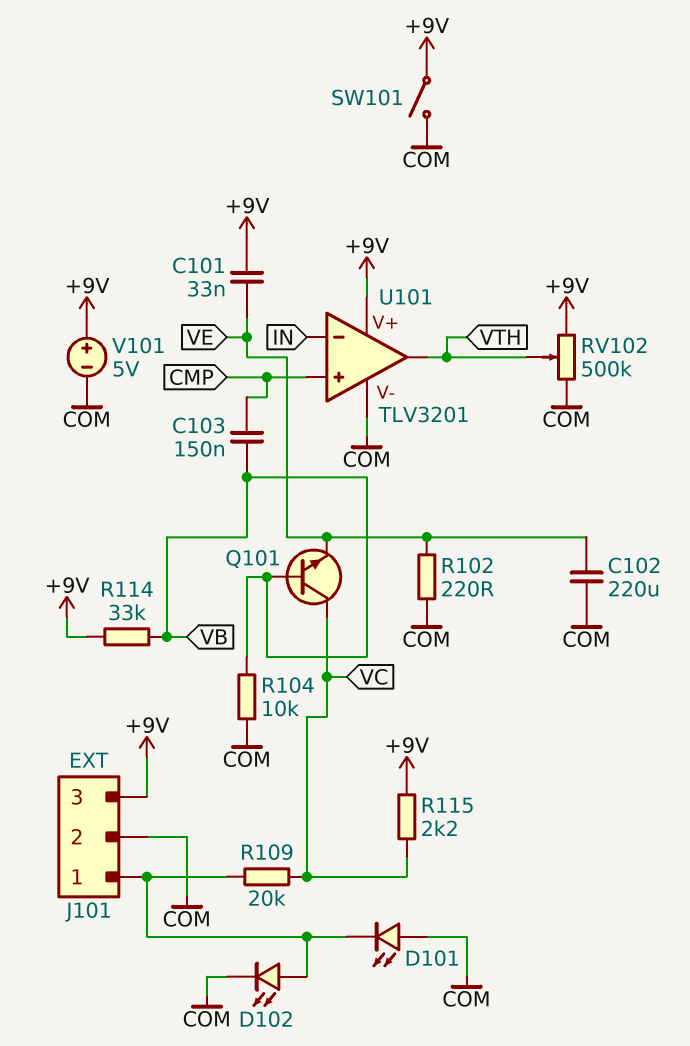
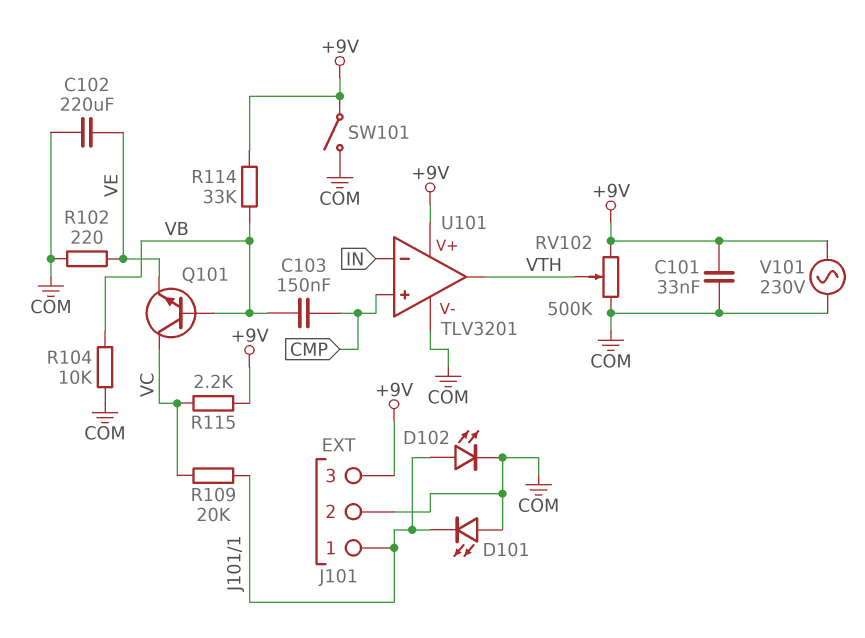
C101: 33nF (+9V, VE) -> 33nF (+9V, COM)
V101: 5V (plus +9V, minus COM) -> AC 230V (+9V, COM)

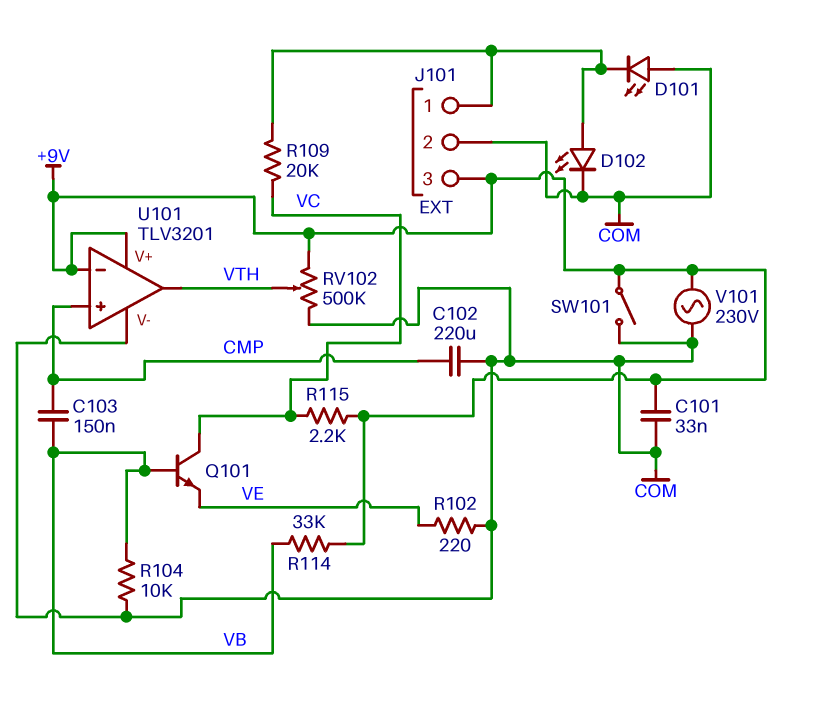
C102: 220uF (COM, VE) -> 220uF (CMP, COM)
U101 pin in-: IN -> +9V

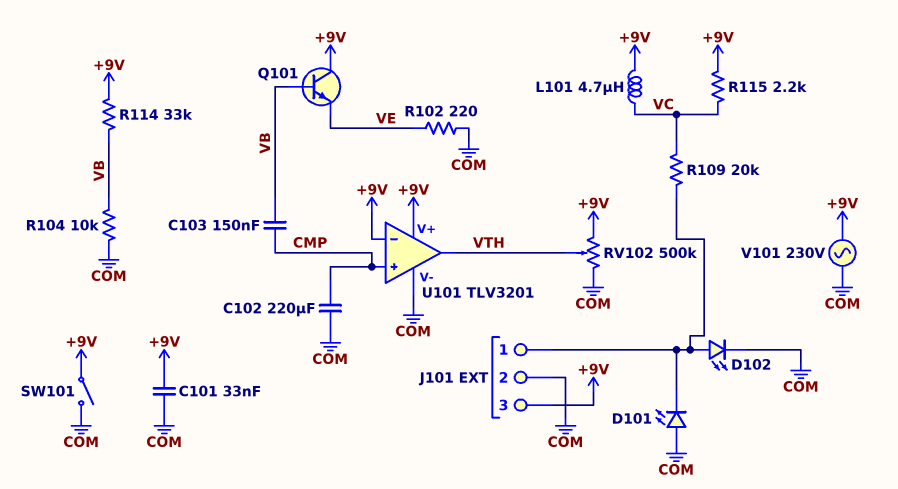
L101: none -> 4.7uH (+9V, VC)
Q101: NPN (B VB, C VC, E VE) -> NPN (B VB, C +9V, E VE)

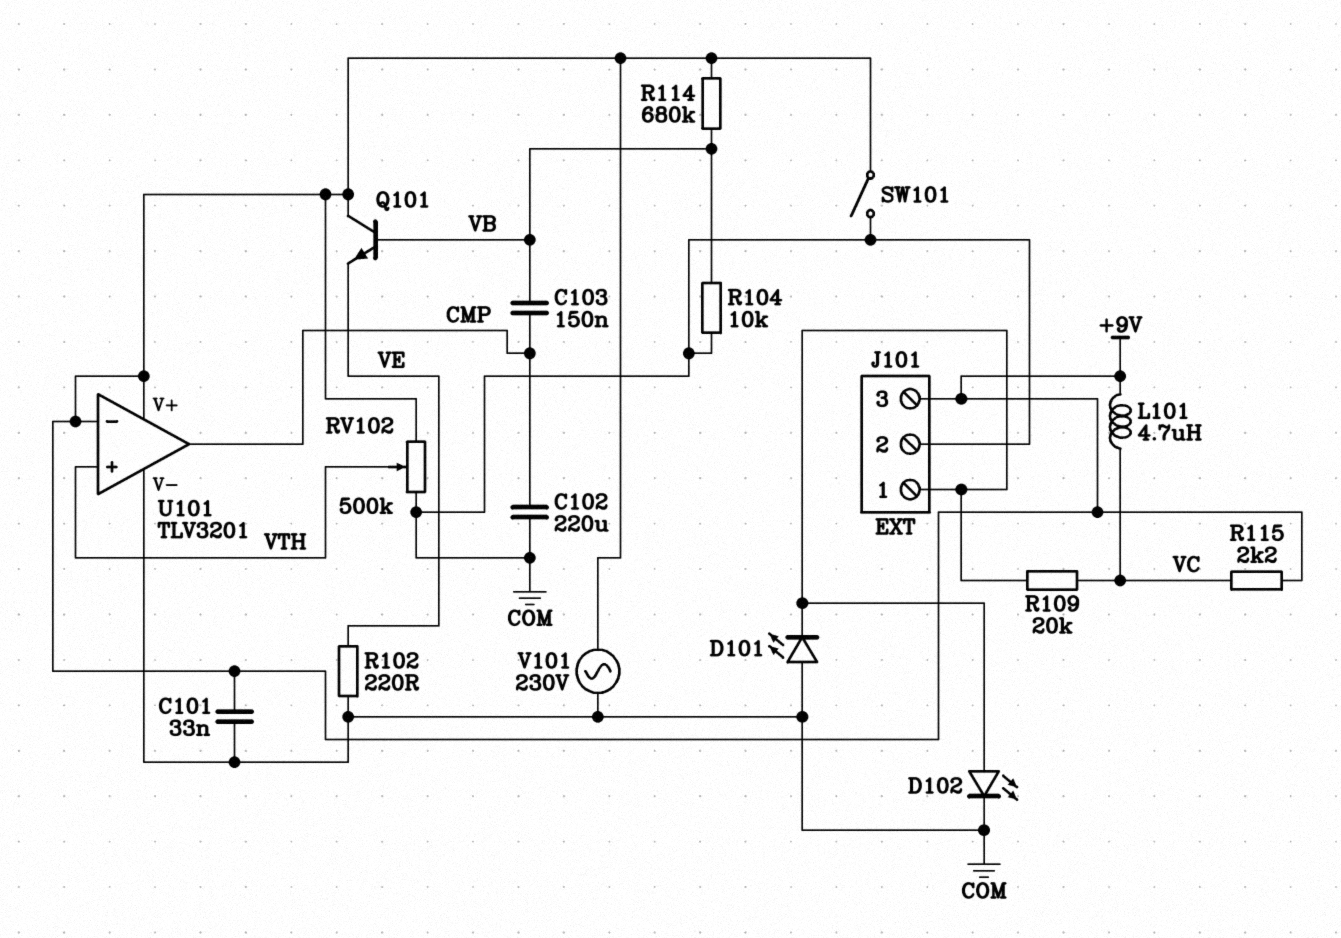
R114: 33k (+9V, VB) -> 680k (+9V, VB)
U101 pin in+: CMP -> VTH
U101 pin out: VTH -> CMP

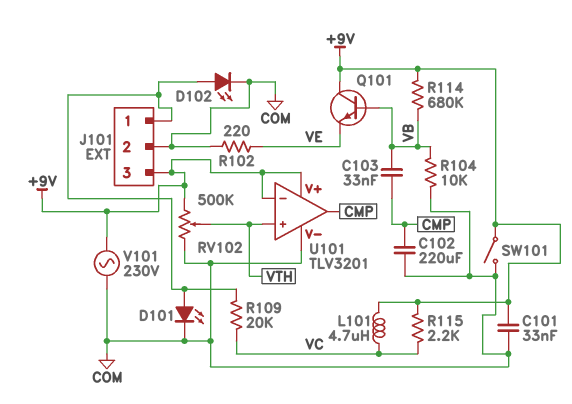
C103: 150nF (CMP, VB) -> 33nF (CMP, VB)
D101: LED (A COM, K J101/1) -> LED (A J101/1, K COM)

